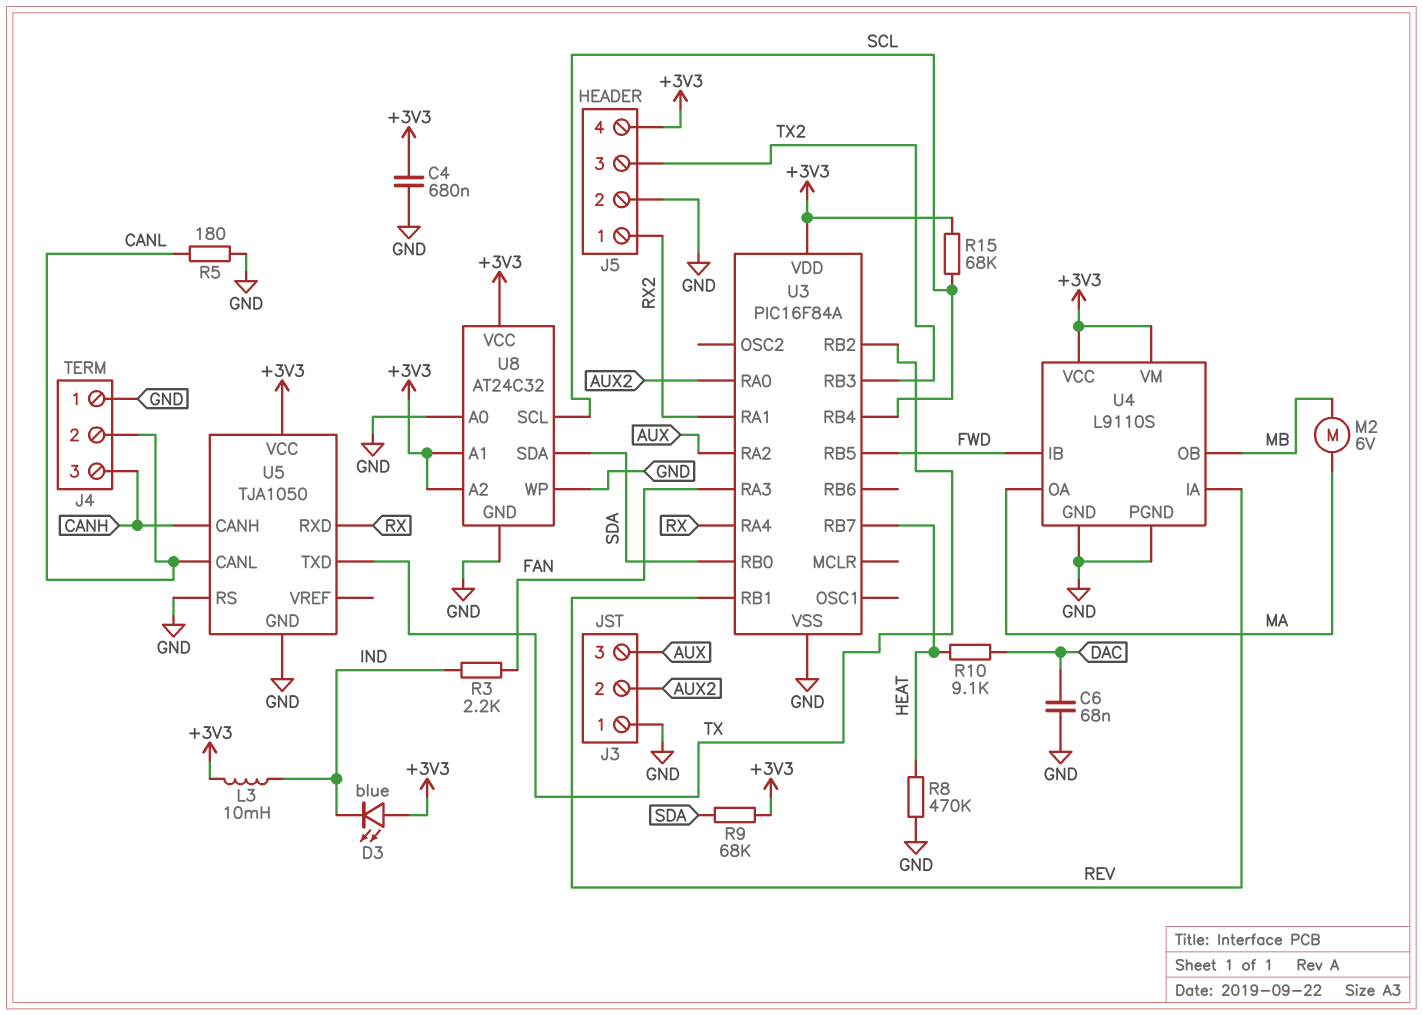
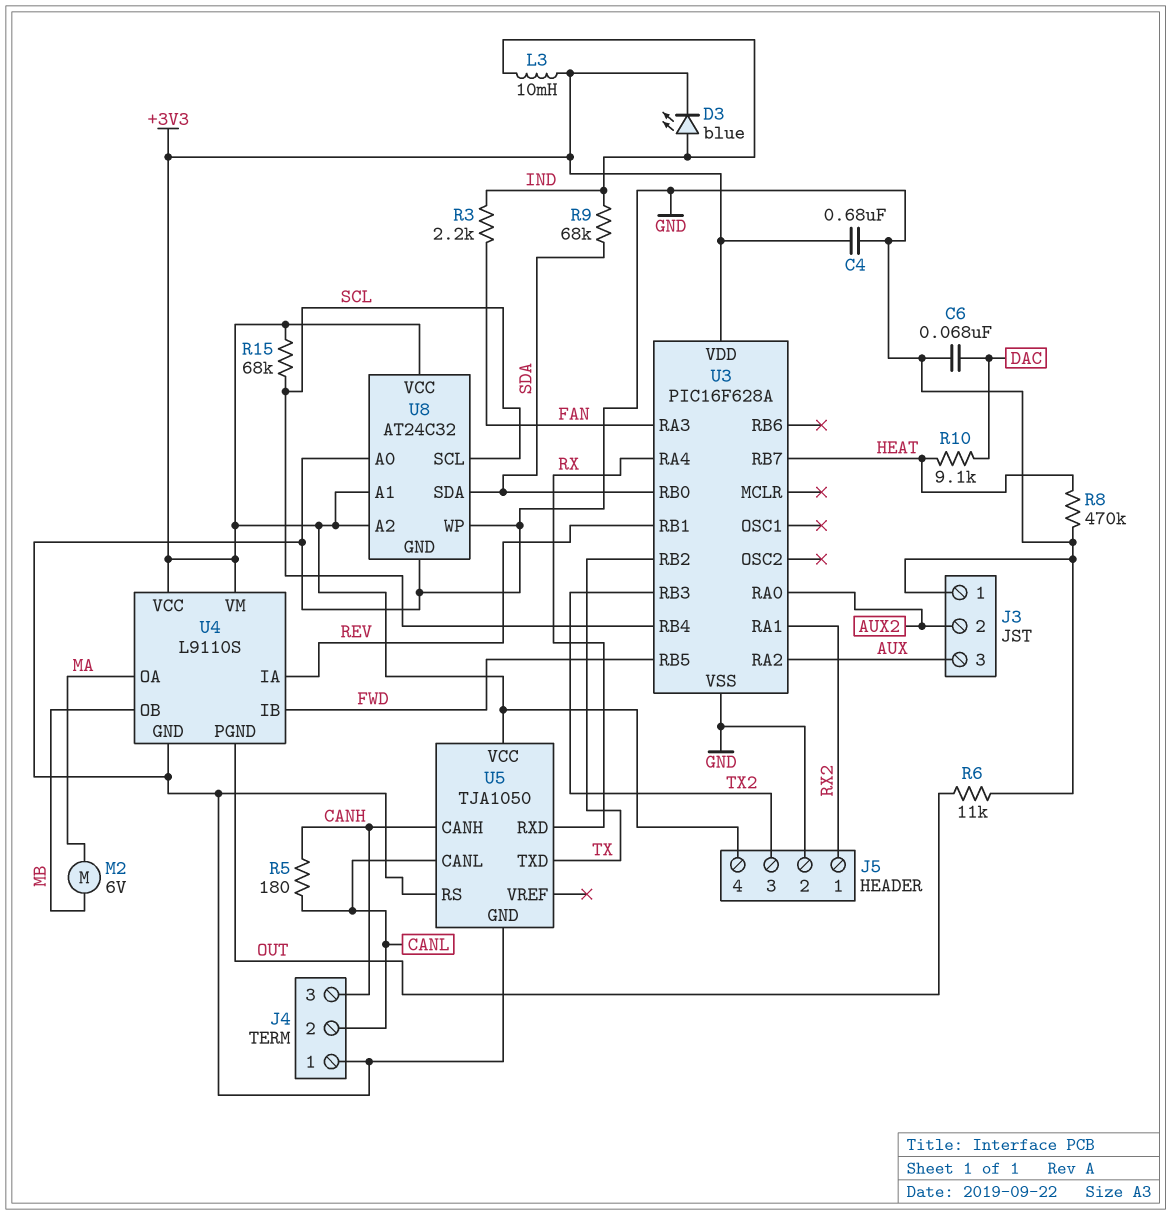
D3: LED blue (A +3V3, K IND) -> LED blue (A IND, K +3V3)
R5: 180 (CANL, GND) -> 180 (CANH, CANL)
R6: none -> 11k (GND, OUT)
R9: 68k (+3V3, SDA) -> 68k (IND, SDA)
U3: PIC16F84A -> PIC16F628A
U4 pin PGND: GND -> OUT

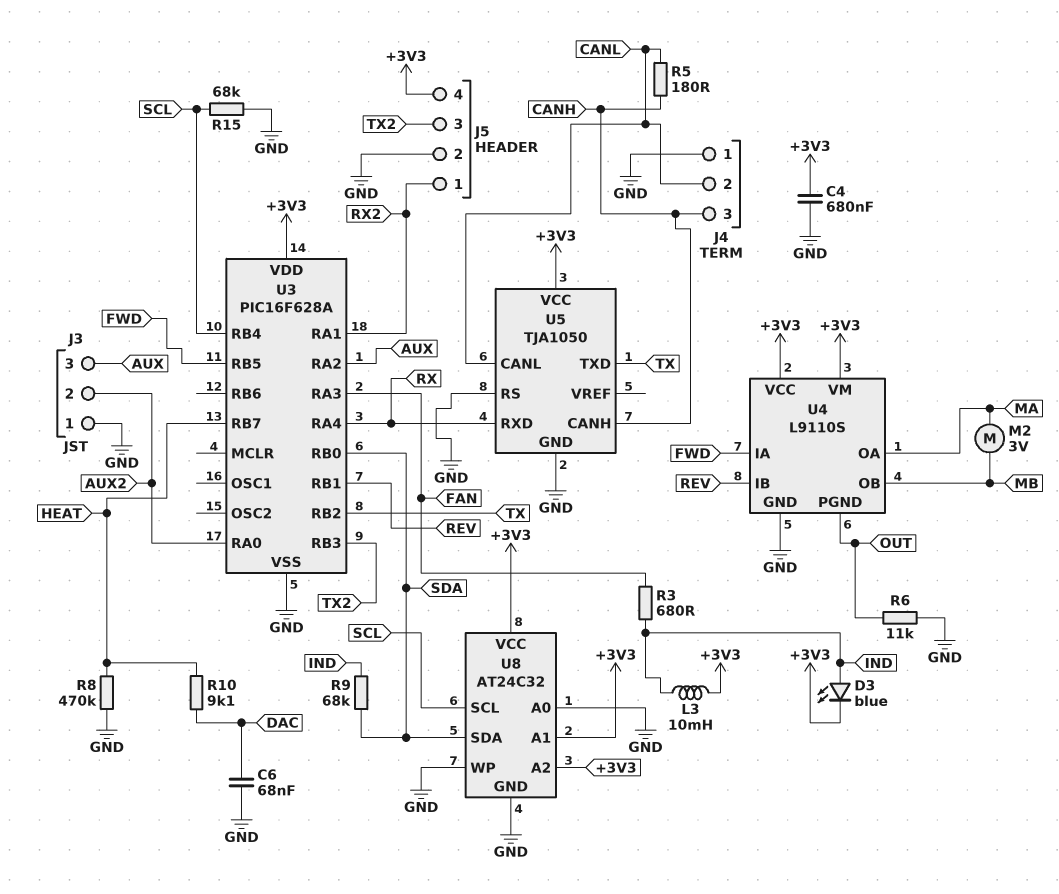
M2: motor 6V (MA, MB) -> motor 3V (MA, MB)
R3: 2.2k (FAN, IND) -> 680 (FAN, IND)
R15: 68k (+3V3, SCL) -> 68k (GND, SCL)
U4 pin IA: REV -> FWD
U4 pin IB: FWD -> REV

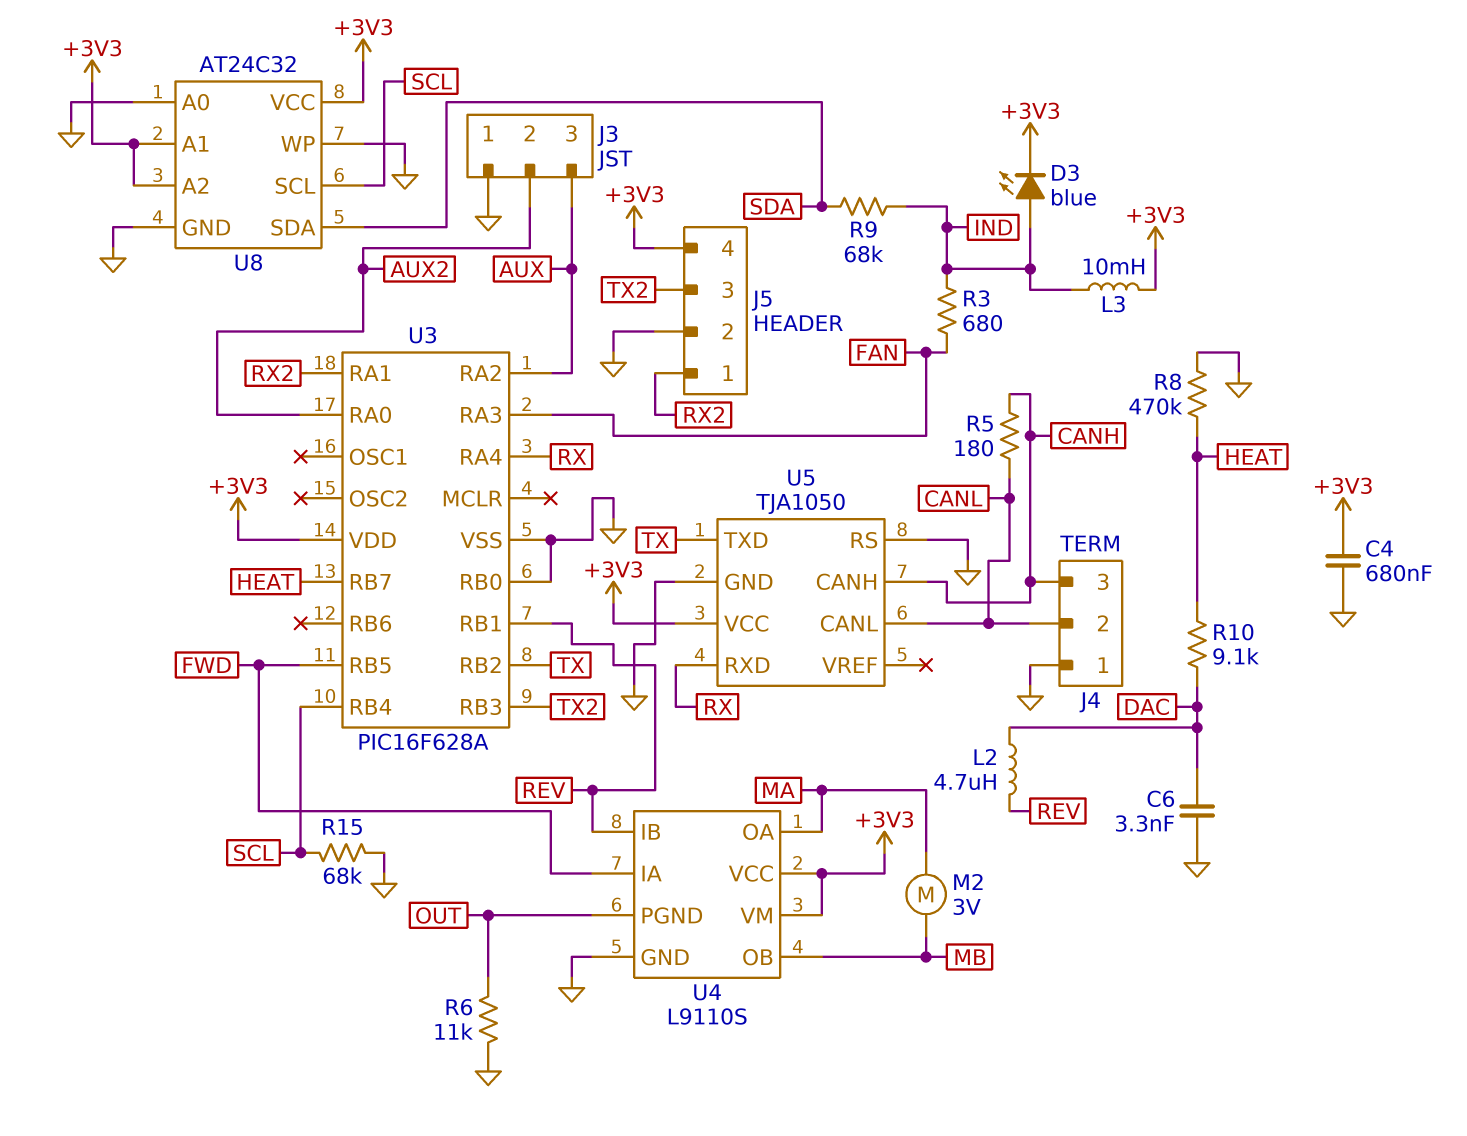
C6: 68nF (DAC, GND) -> 3.3nF (DAC, GND)
L2: none -> 4.7uH (DAC, REV)
U3 pin RB0: SDA -> GND

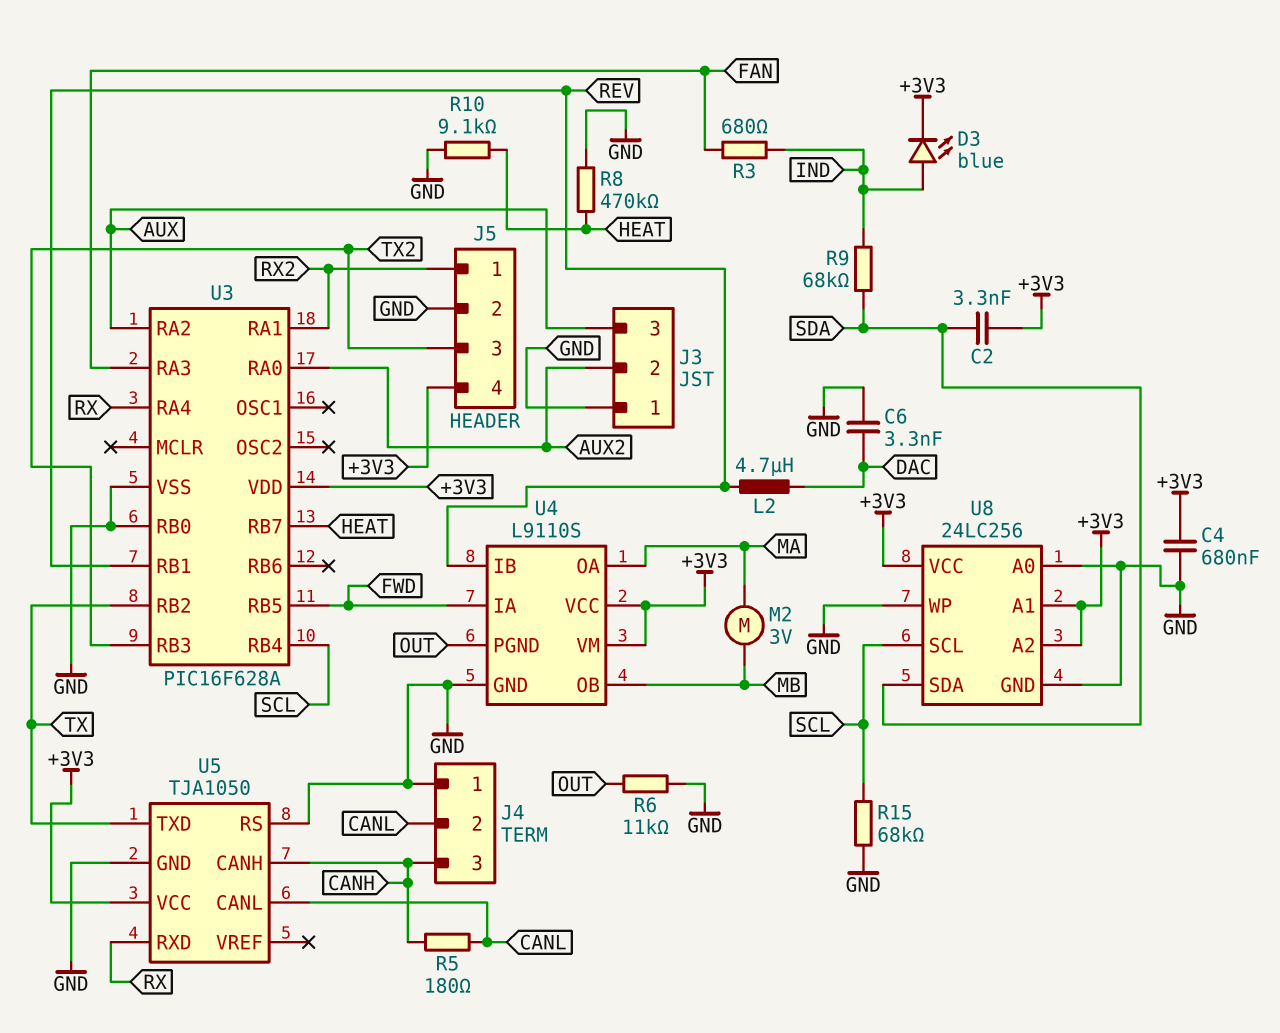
C2: none -> 3.3nF (+3V3, SDA)
L3: 10mH (+3V3, IND) -> none
R10: 9.1k (DAC, HEAT) -> 9.1k (GND, HEAT)
U8: AT24C32 -> 24LC256

